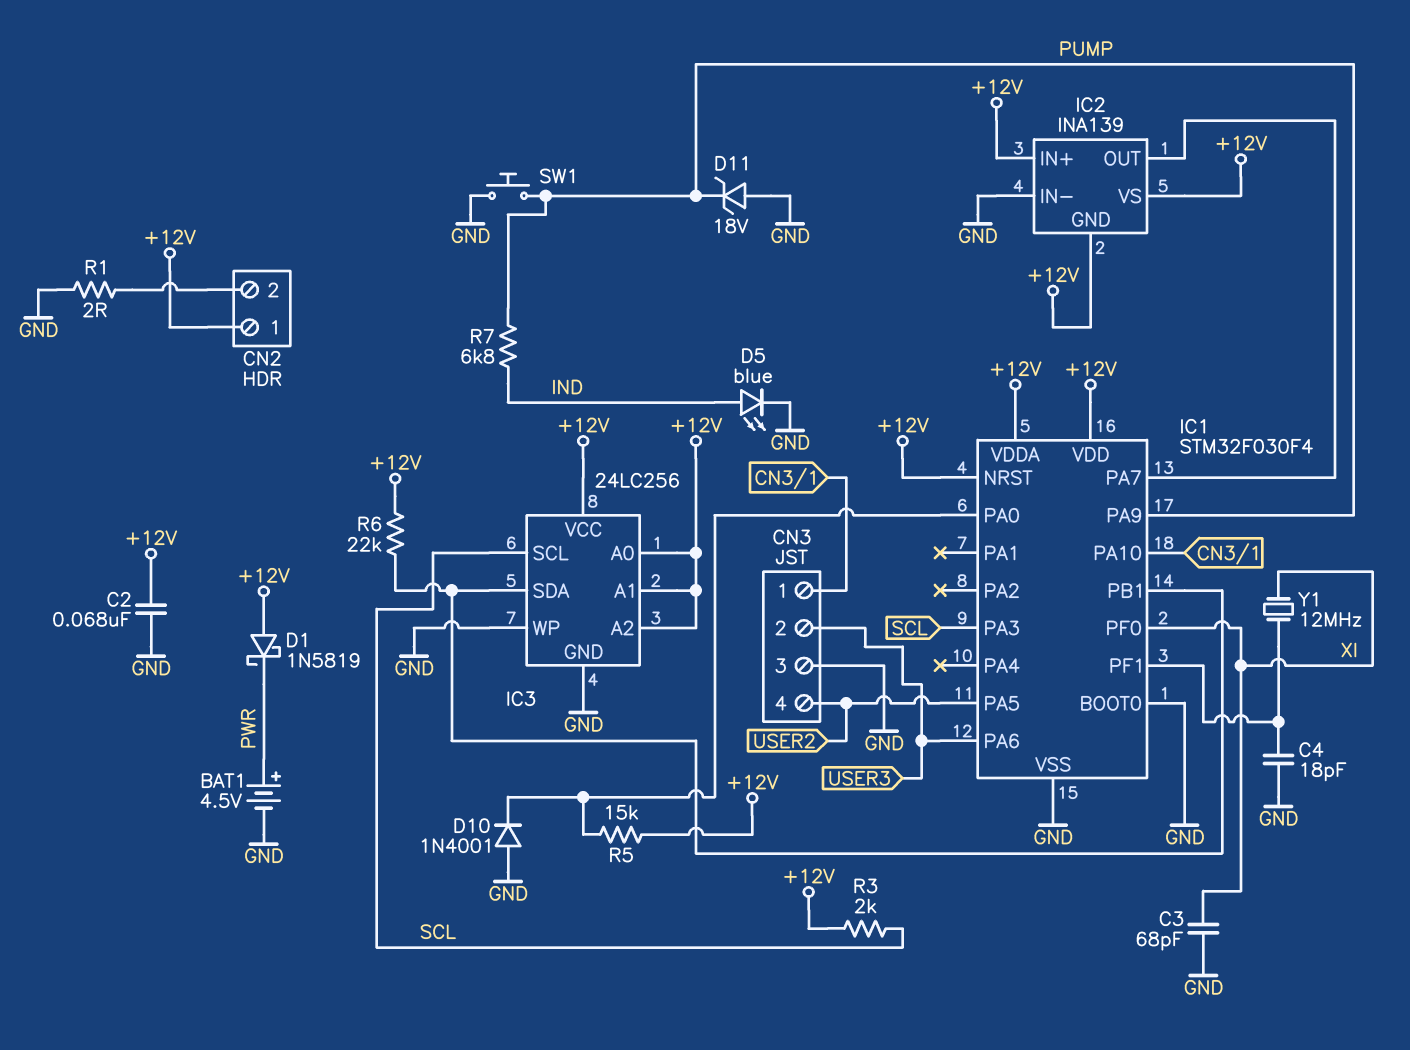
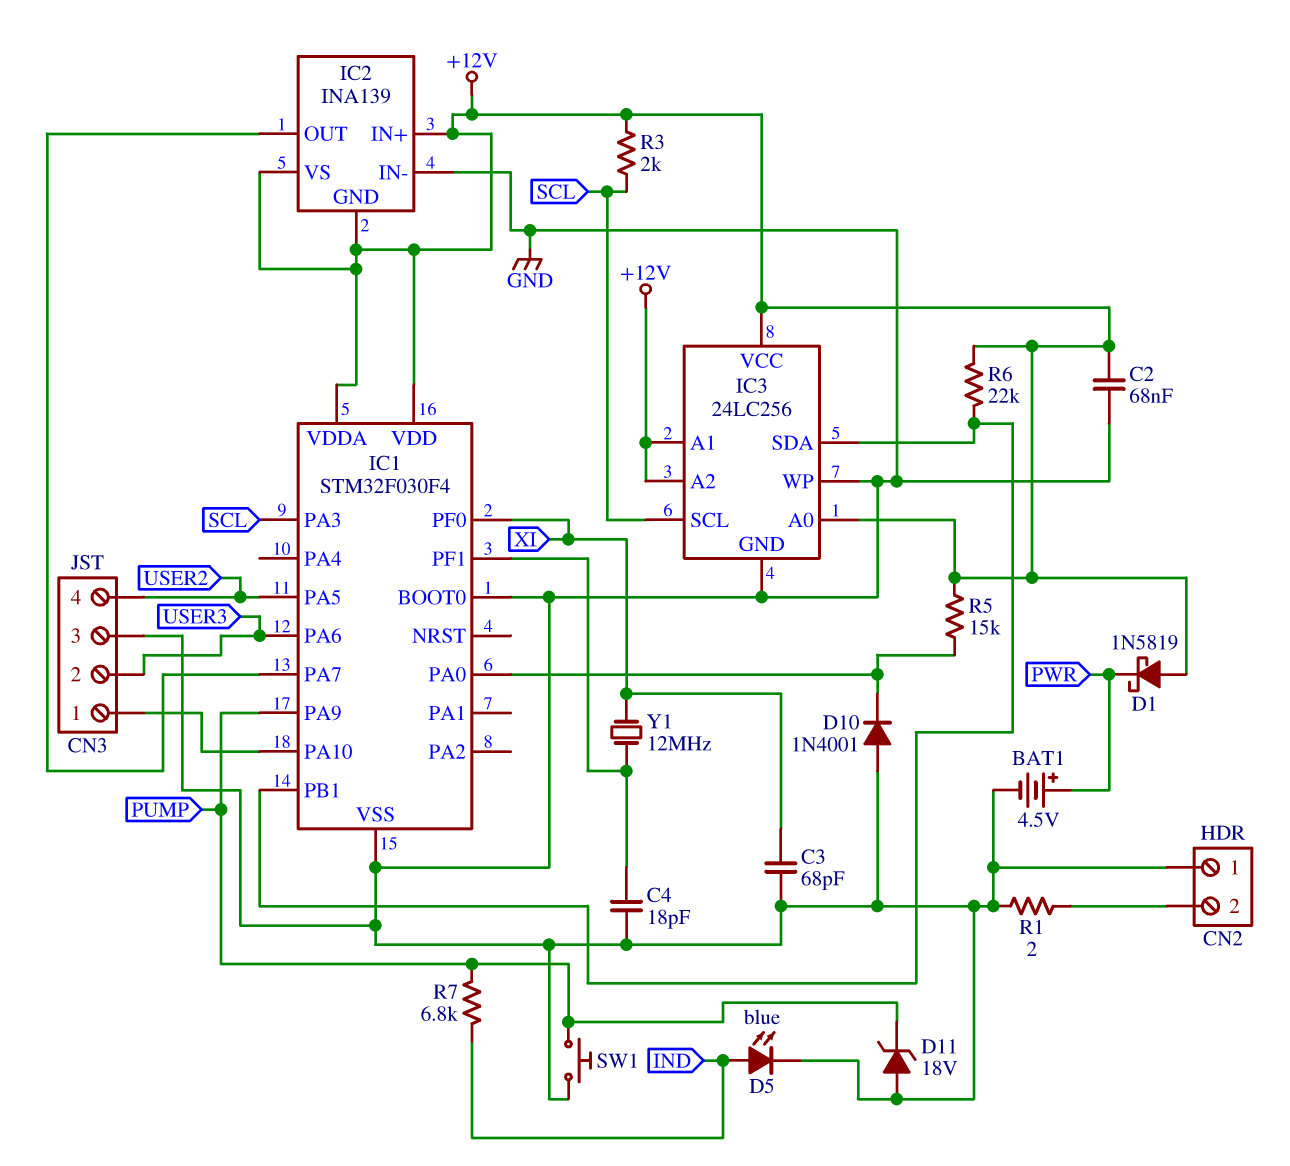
CN2 pin 1: +12V -> GND
IC1 pin NRST: +12V -> none

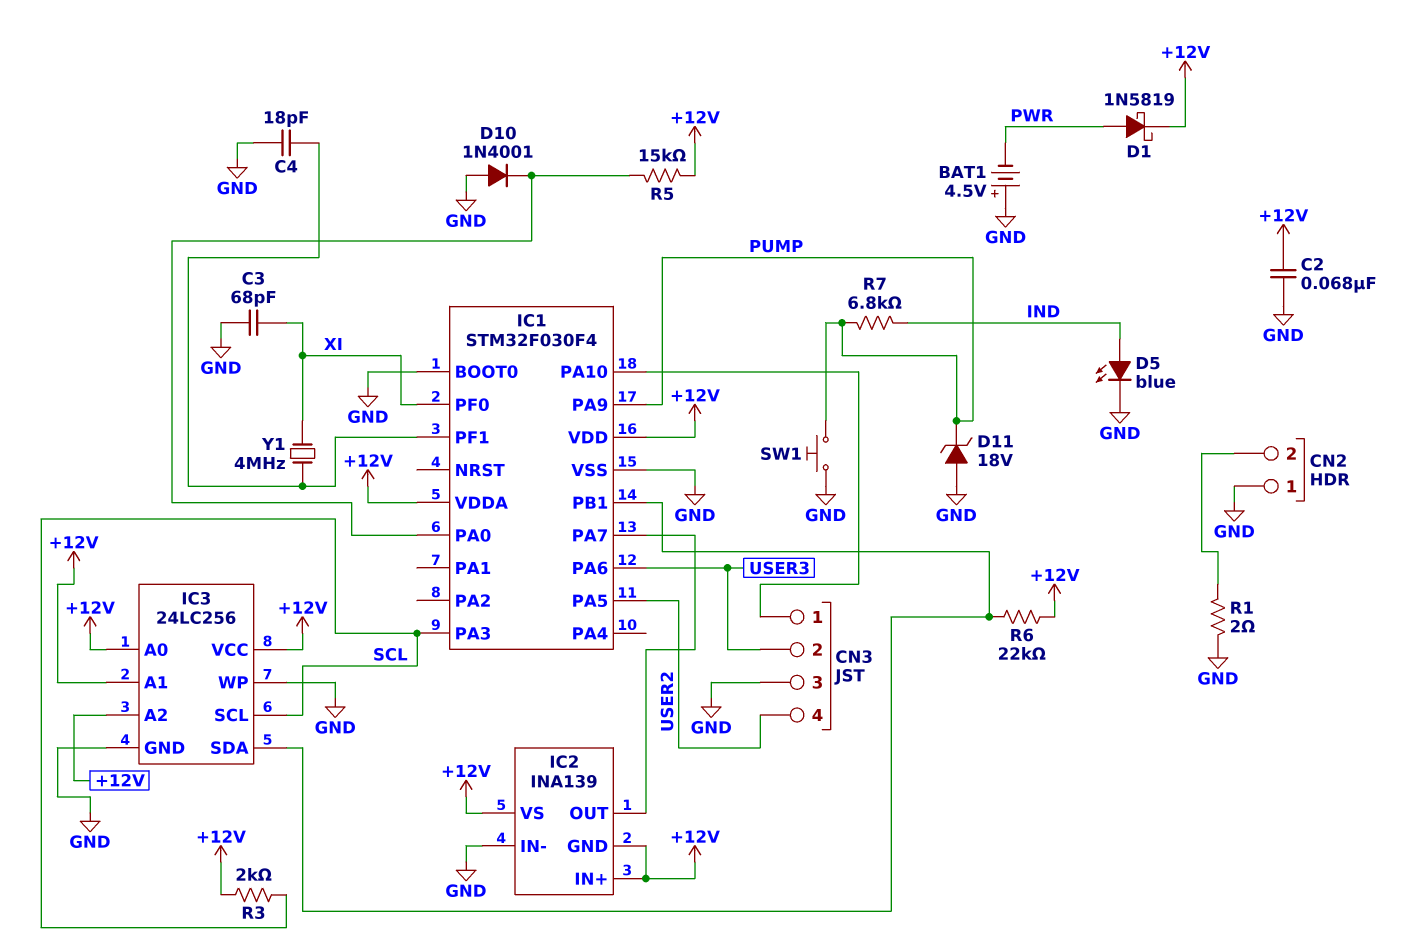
BAT1: 4.5V (plus PWR, minus GND) -> 4.5V (plus GND, minus PWR)
D1: schottky 1N5819 (A +12V, K PWR) -> schottky 1N5819 (A PWR, K +12V)
Y1: 12MHz (IC1/PF1, XI) -> 4MHz (IC1/PF1, XI)

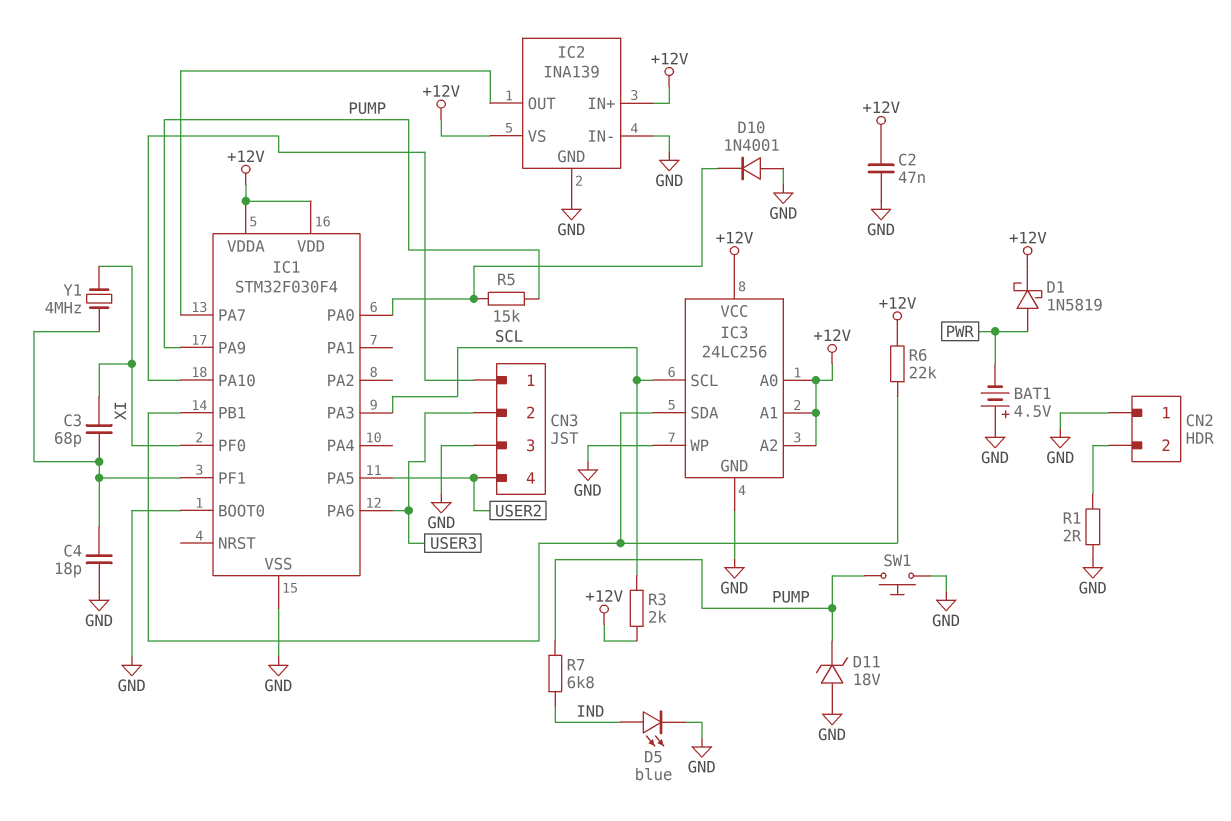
C2: 68nF (+12V, GND) -> 47nF (+12V, GND)
C3: 68pF (GND, XI) -> 68pF (IC1/PF1, XI)
IC2 pin GND: +12V -> GND
R5: 15k (+12V, IC1/PA0) -> 15k (IC1/PA0, PUMP)

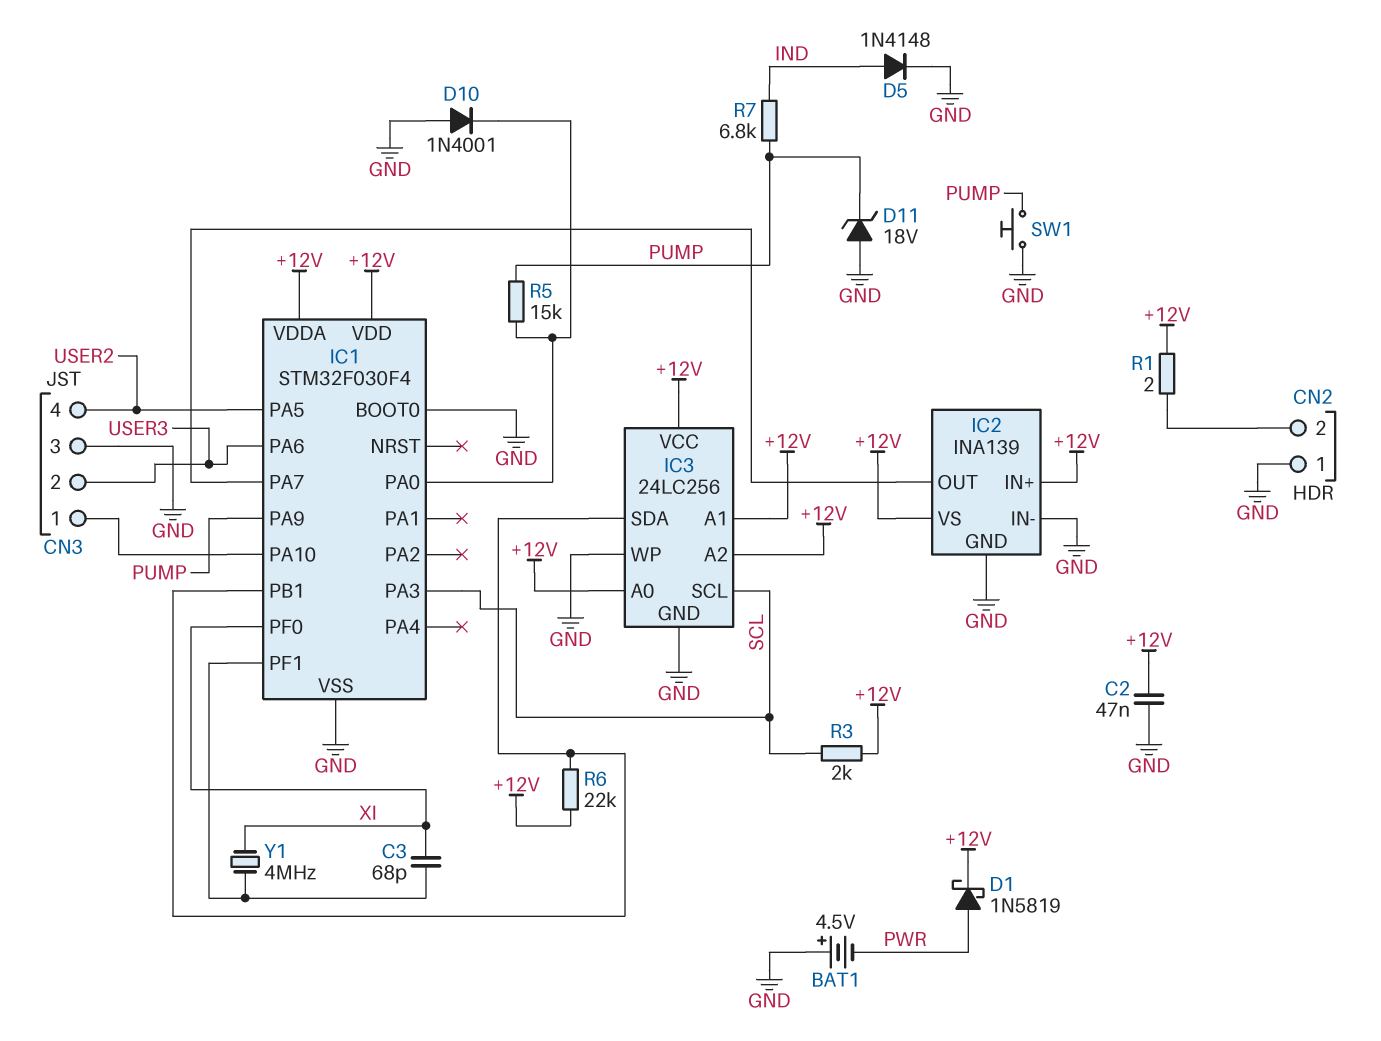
C4: 18pF (GND, IC1/PF1) -> none
D5: LED blue (A IND, K GND) -> diode 1N4148 (A IND, K GND)
R1: 2 (CN2/2, GND) -> 2 (+12V, CN2/2)

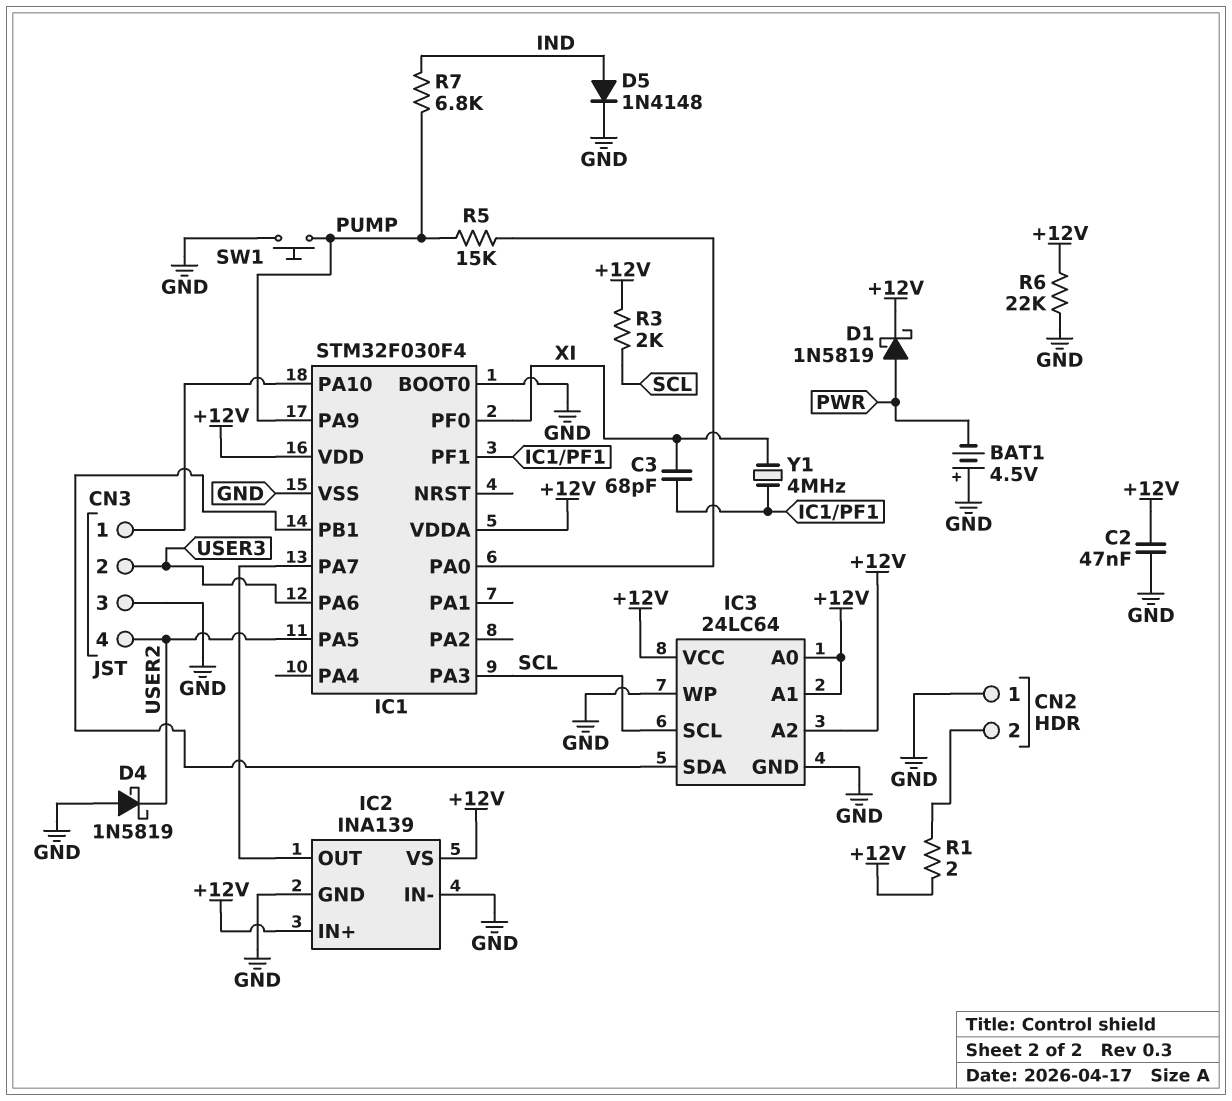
D4: none -> schottky 1N5819 (A GND, K USER2)
D10: diode 1N4001 (A GND, K IC1/PA0) -> none
D11: zener 18V (A GND, K PUMP) -> none
IC3: 24LC256 -> 24LC64
R6: 22k (+12V, IC1/PB1) -> 22k (+12V, GND)

